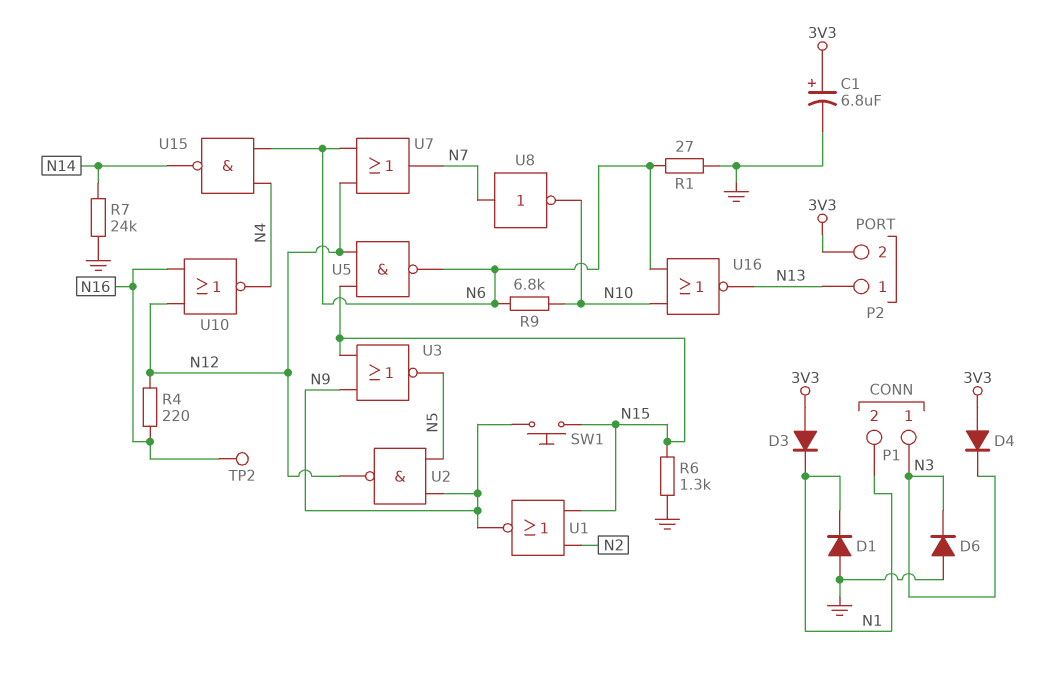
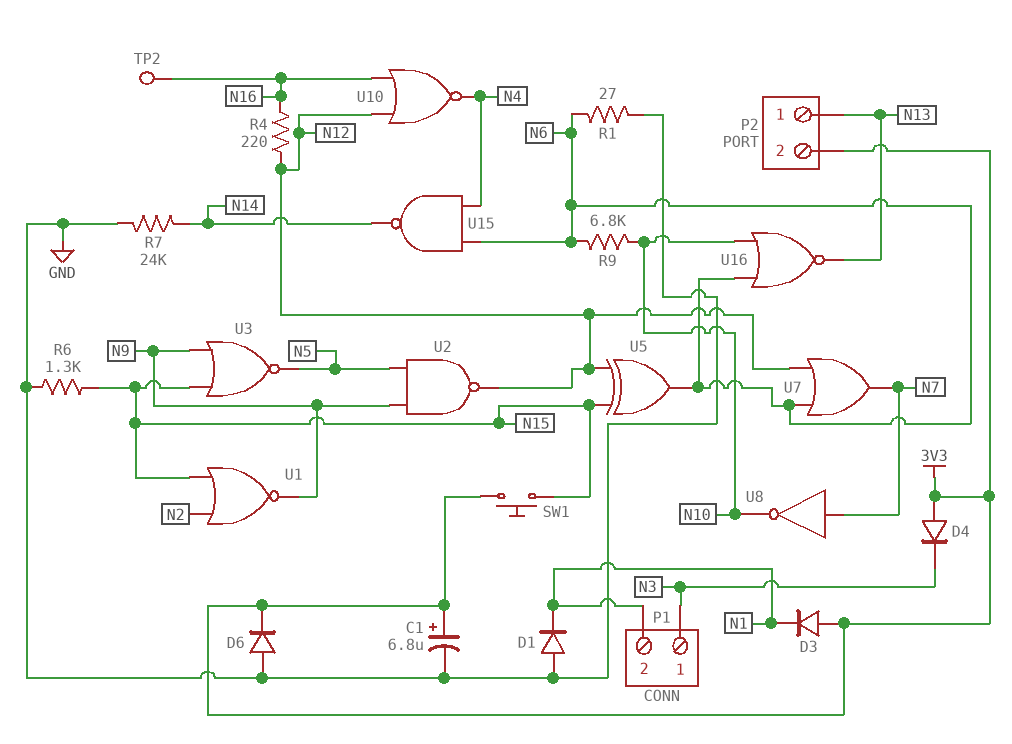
D6: diode (A GND, K N3) -> diode (A GND, K 3V3)
SW1: button (N9, N15) -> button (3V3, N15)
U5: NAND (in N12, in N15, out N6) -> XOR (in N12, in N15, out N6)

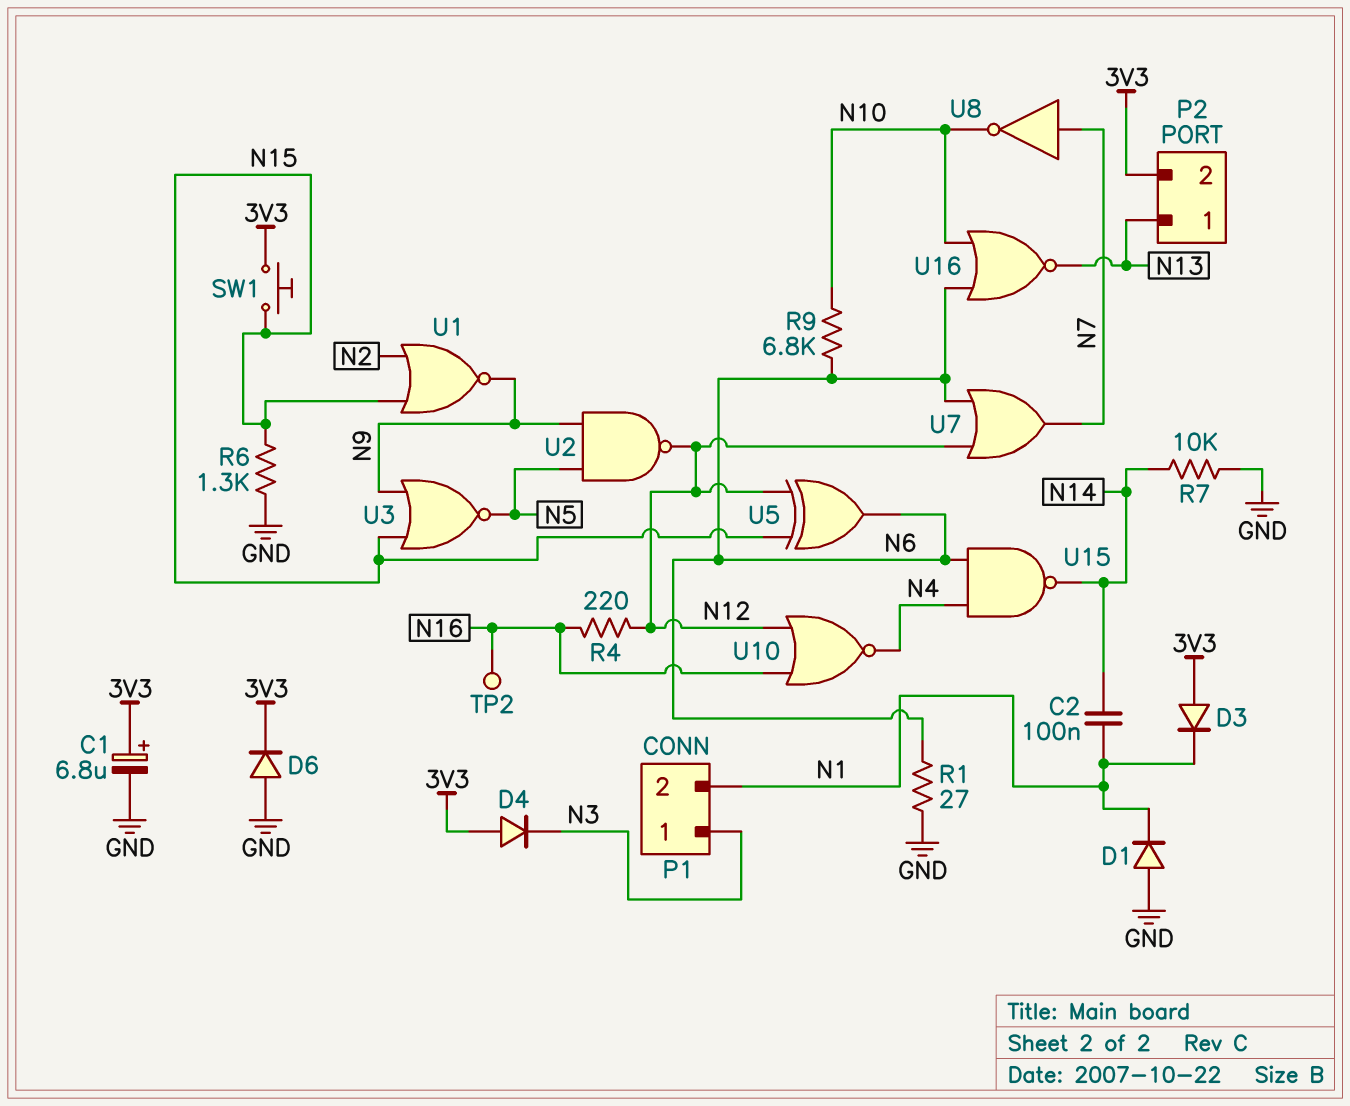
C2: none -> 100nF (N1, N14)
R7: 24k (GND, N14) -> 10k (GND, N14)

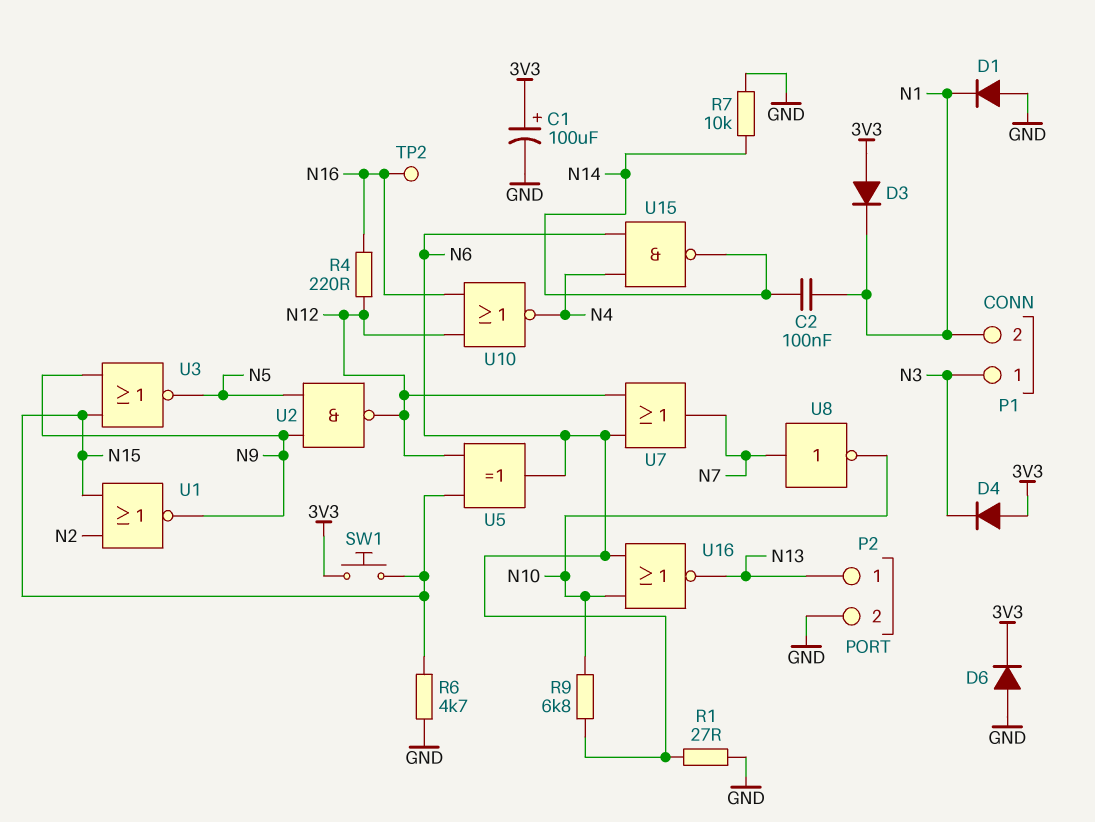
C1: 6.8uF (plus 3V3, minus GND) -> 100uF (plus 3V3, minus GND)
P2 pin 2: 3V3 -> GND
R6: 1.3k (GND, N15) -> 4.7k (GND, N15)

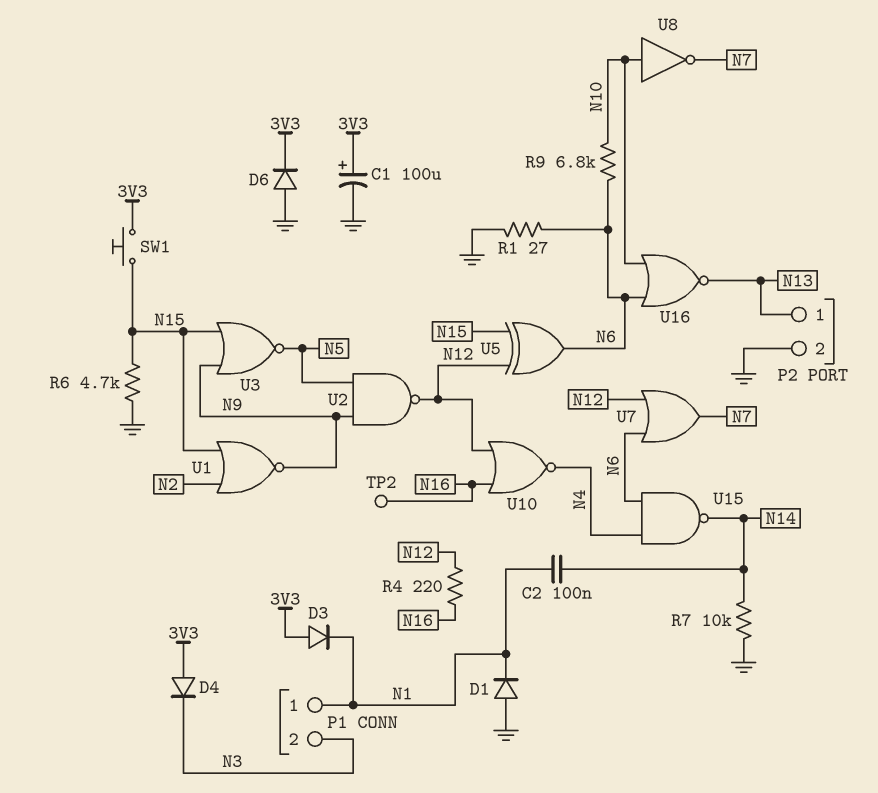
P1 pin 1: N3 -> N1
P1 pin 2: N1 -> N3
U8: NOT (in N7, out N10) -> NOT (in N10, out N7)

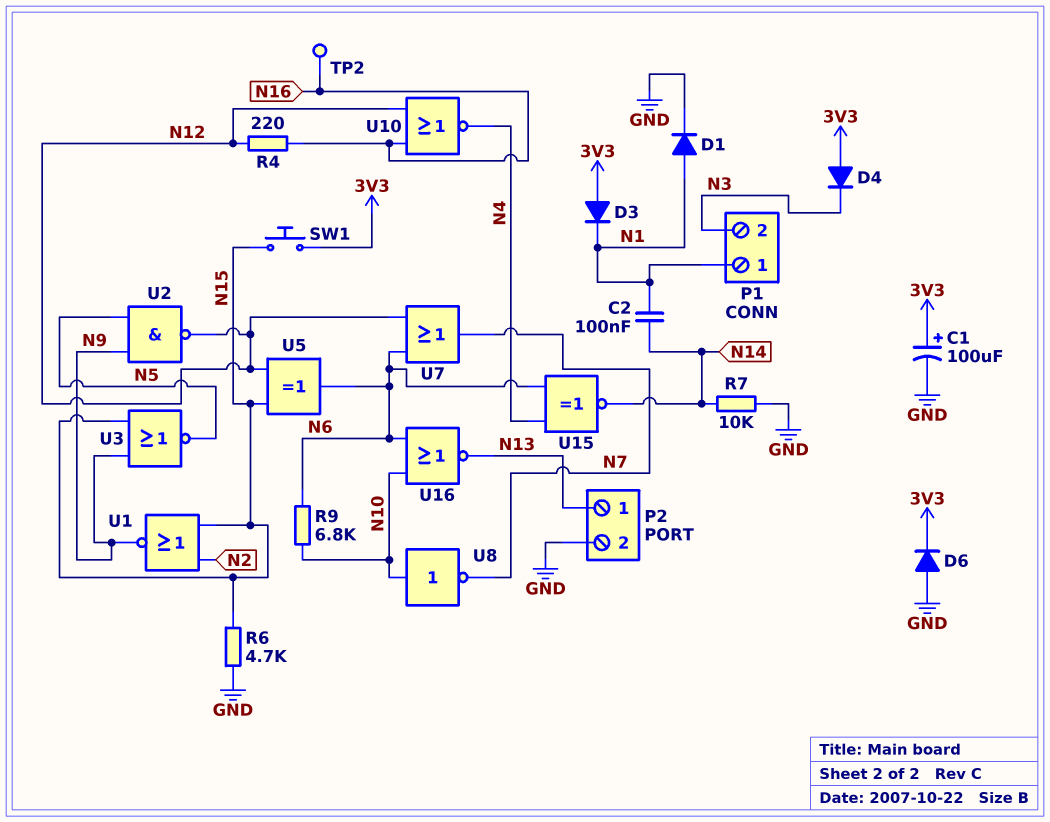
D1: diode (A GND, K N1) -> diode (A N1, K GND)
R1: 27 (GND, N6) -> none
U15: NAND (in N4, in N6, out N14) -> XNOR (in N4, in N6, out N14)

